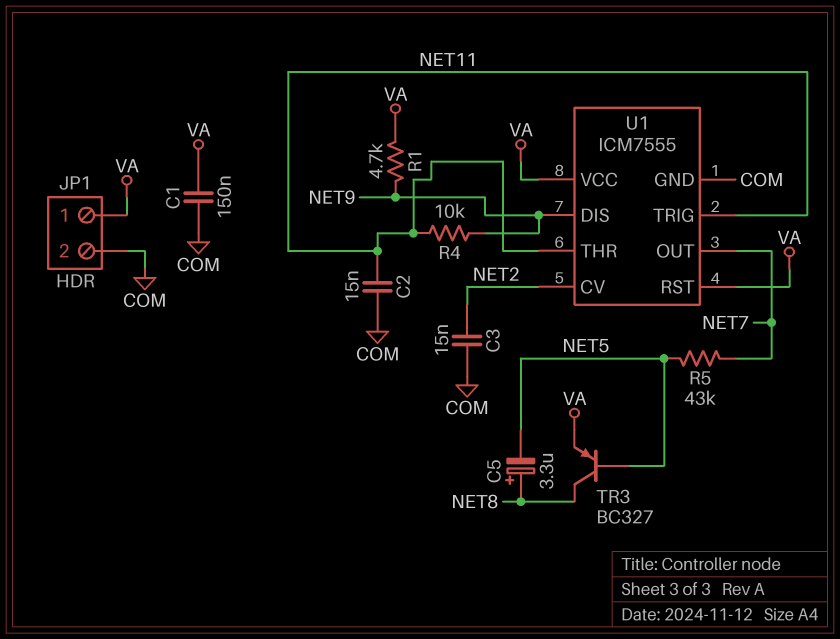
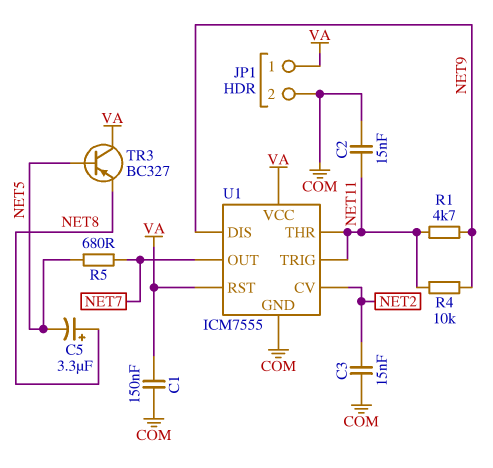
R1: 4.7k (NET9, VA) -> 4.7k (NET9, NET11)
R5: 43k (NET5, NET7) -> 680 (NET5, NET7)
TR3: PNP BC327 (B NET5, C NET8, E VA) -> PNP BC327 (B NET5, C VA, E NET8)

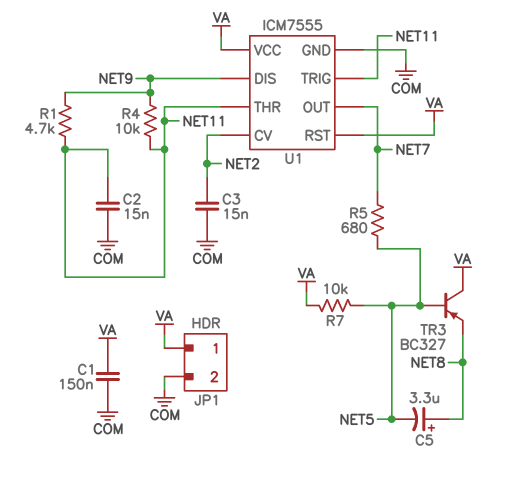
R7: none -> 10k (NET5, VA)

